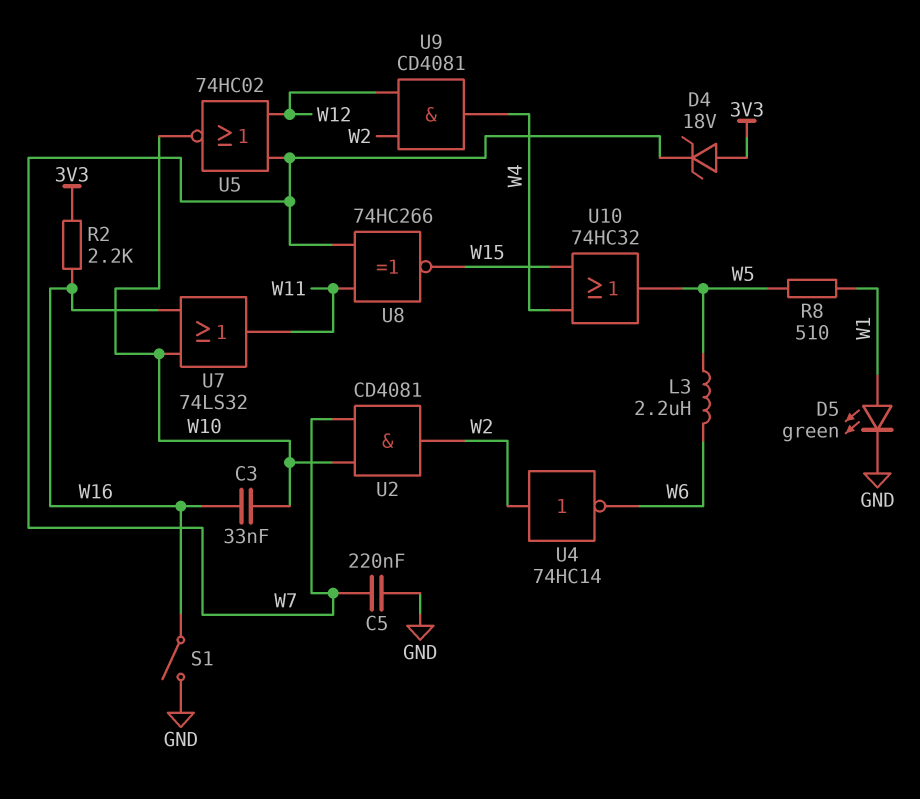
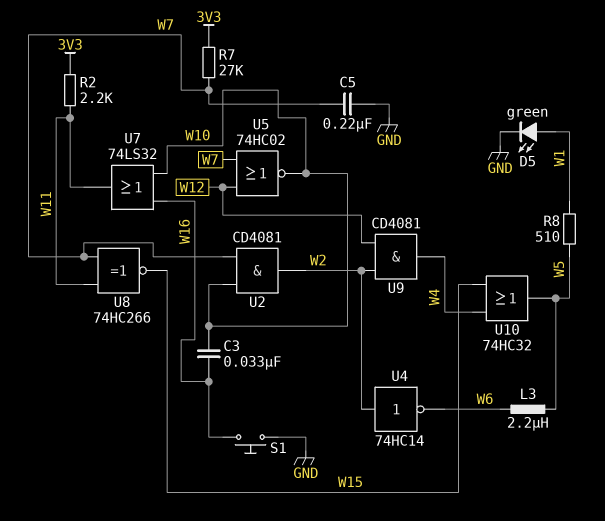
D4: zener 18V (A 3V3, K W7) -> none
R2: 2.2k (3V3, W16) -> 2.2k (3V3, W11)
R7: none -> 27k (3V3, W7)
S1: switch (GND, W16) -> button (GND, W16)

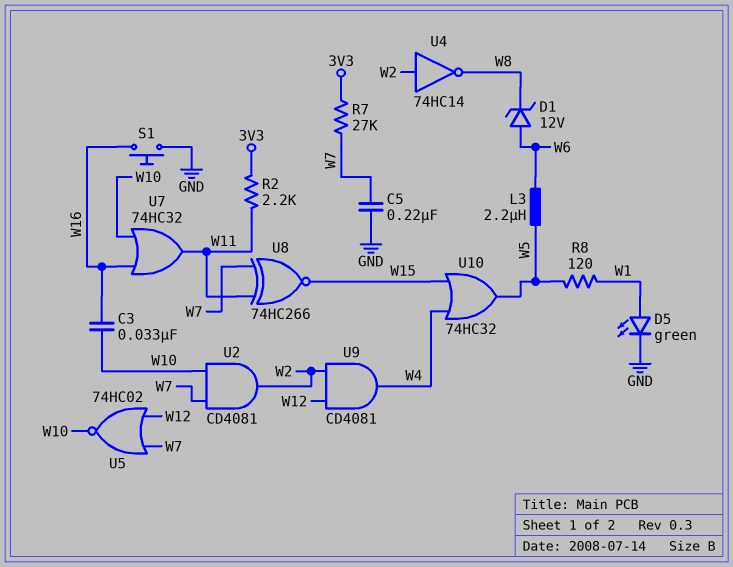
D1: none -> zener 12V (A W6, K W8)
R8: 510 (W1, W5) -> 120 (W1, W5)
U4: NOT 74HC14 (in W2, out W6) -> NOT 74HC14 (in W2, out W8)
U7: OR 74LS32 (in W10, in W16, out W11) -> OR 74HC32 (in W10, in W16, out W11)

